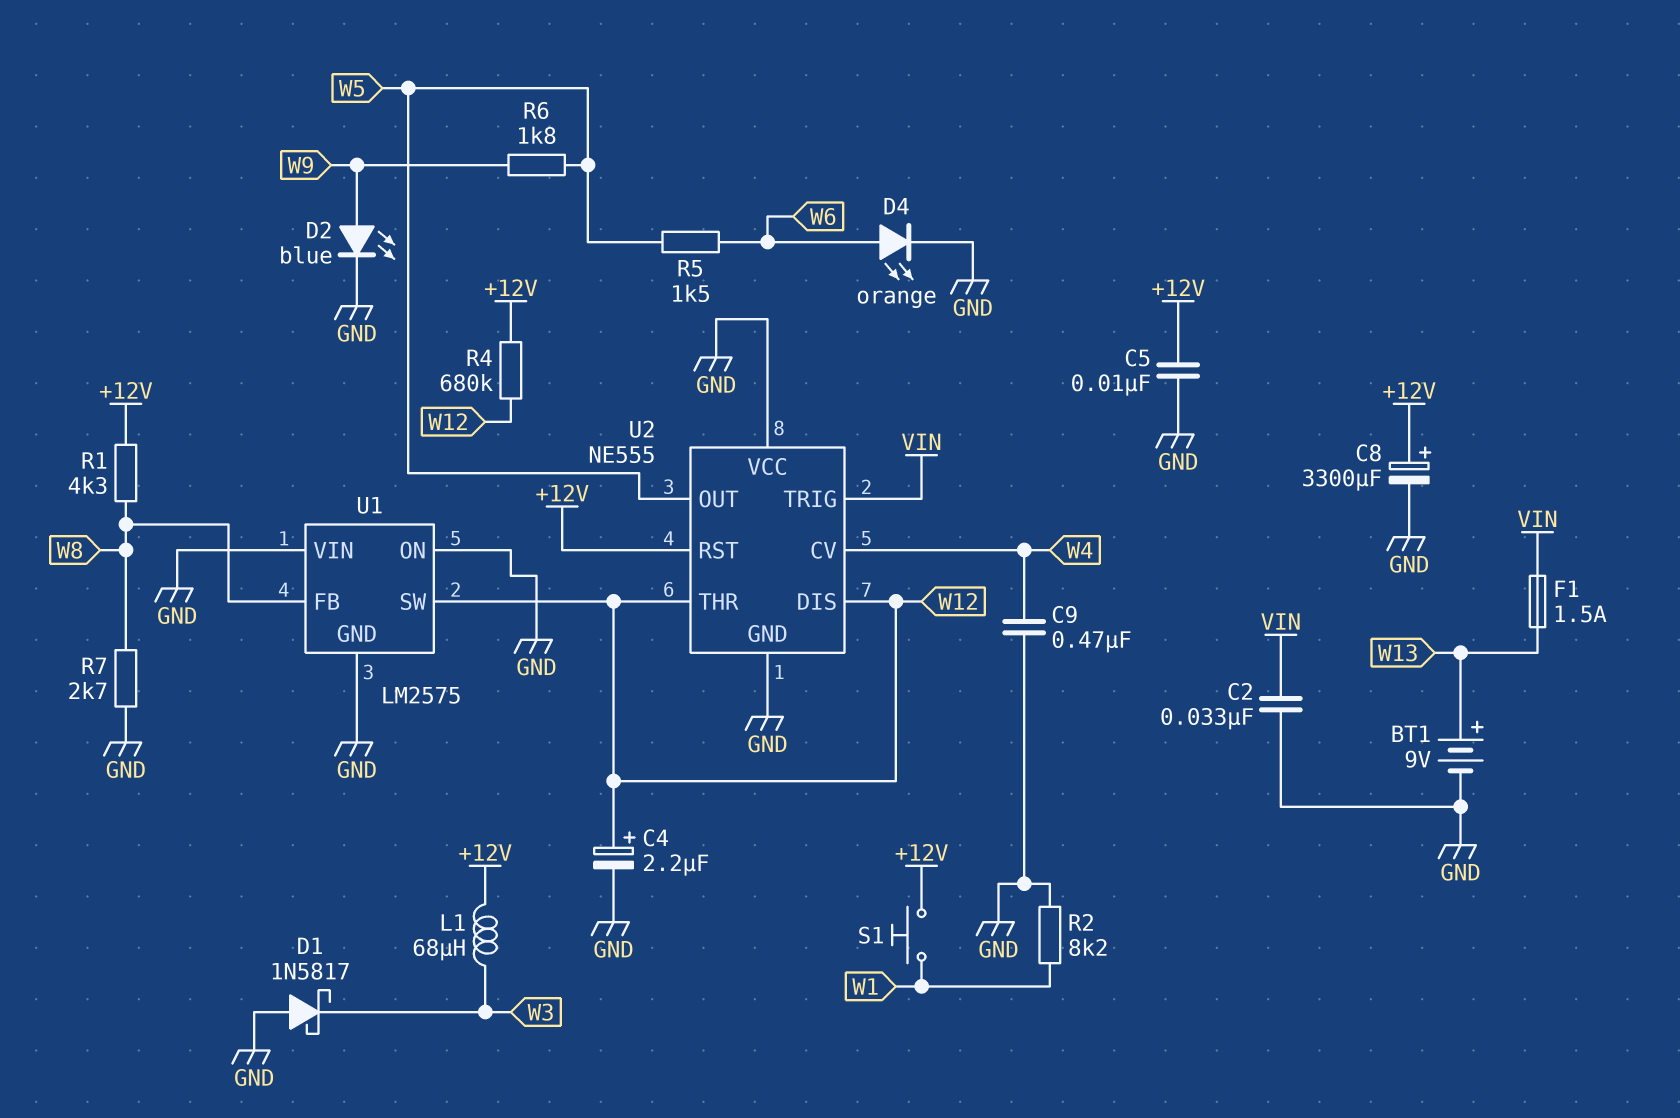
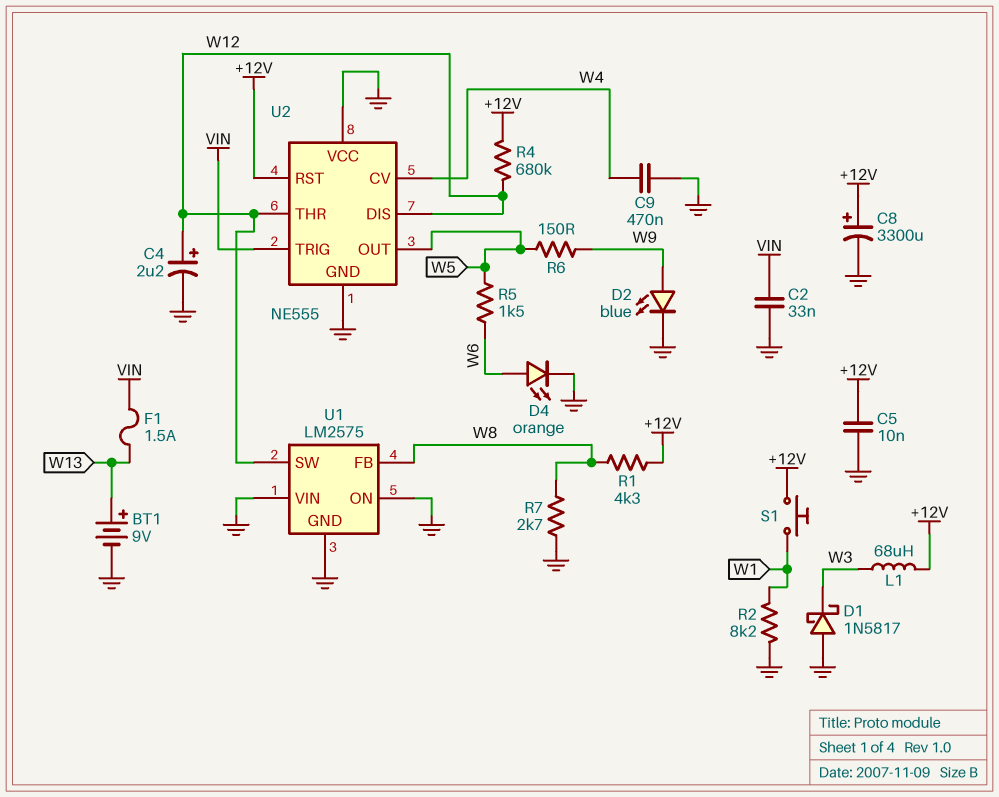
R6: 1.8k (W5, W9) -> 150 (W5, W9)

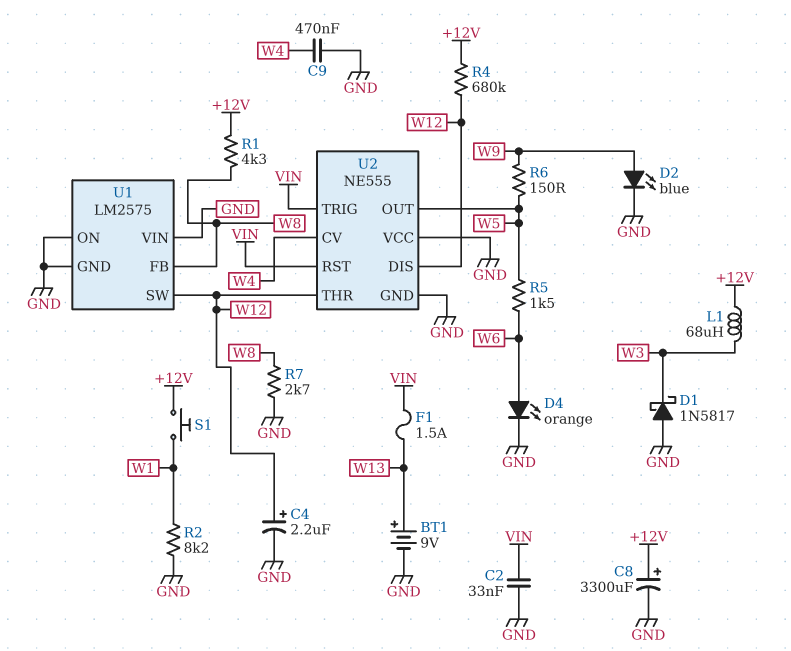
C5: 10nF (+12V, GND) -> none
U2 pin RST: +12V -> VIN

